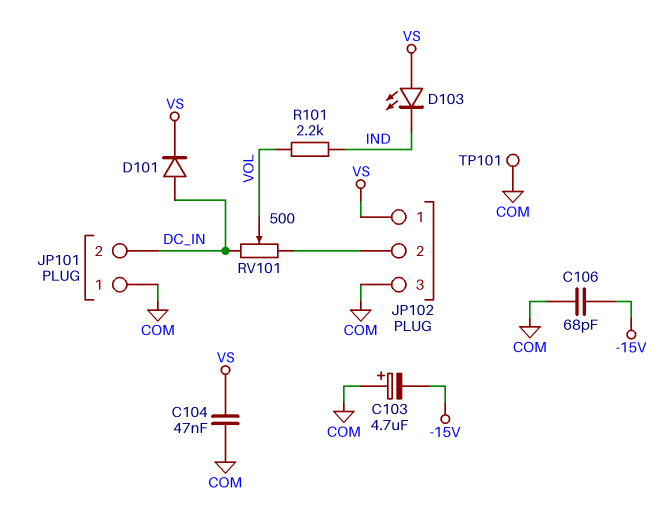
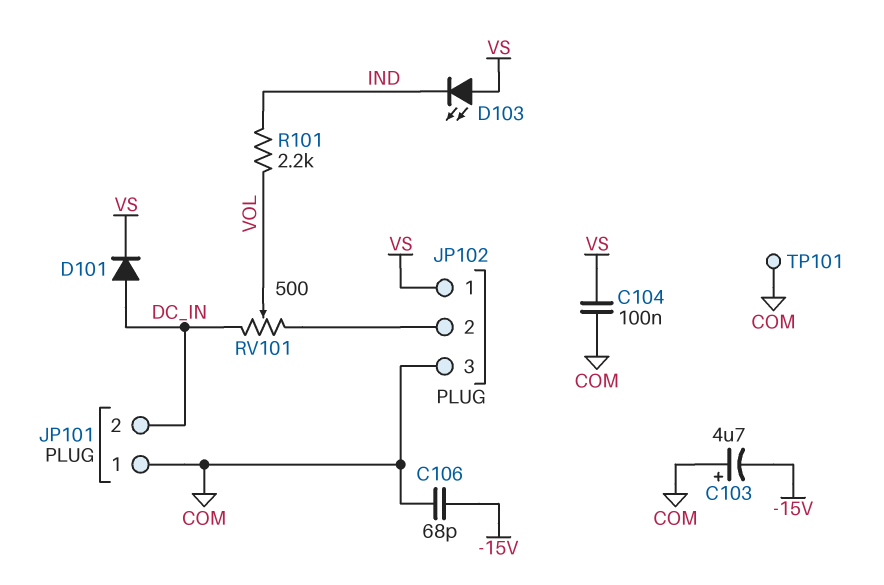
C104: 47nF (COM, VS) -> 100nF (COM, VS)

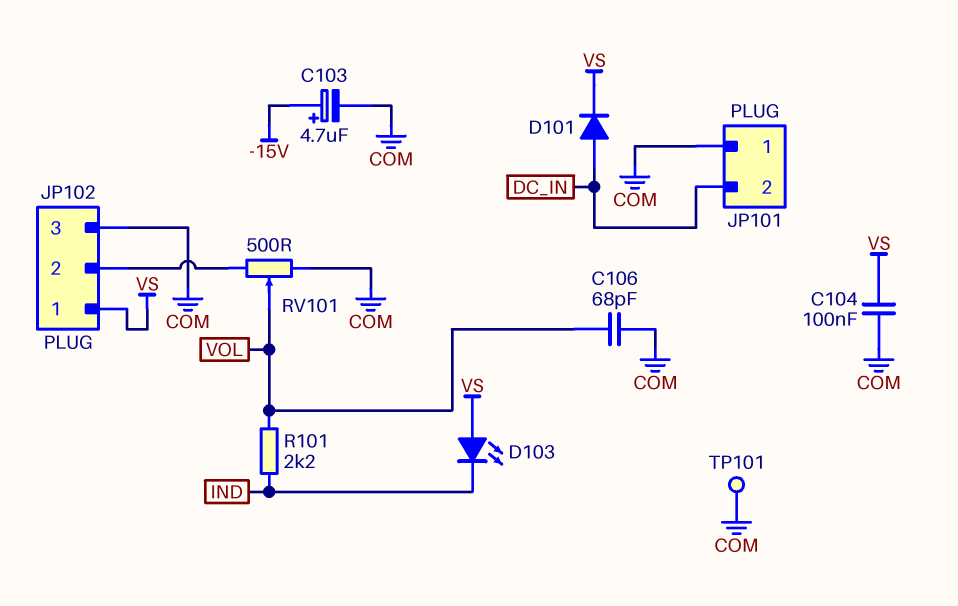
C103: 4.7uF (plus COM, minus -15V) -> 4.7uF (plus -15V, minus COM)
C106: 68pF (-15V, COM) -> 68pF (COM, VOL)
RV101: 500 (DC_IN, JP102/2, wiper VOL) -> 500 (COM, JP102/2, wiper VOL)

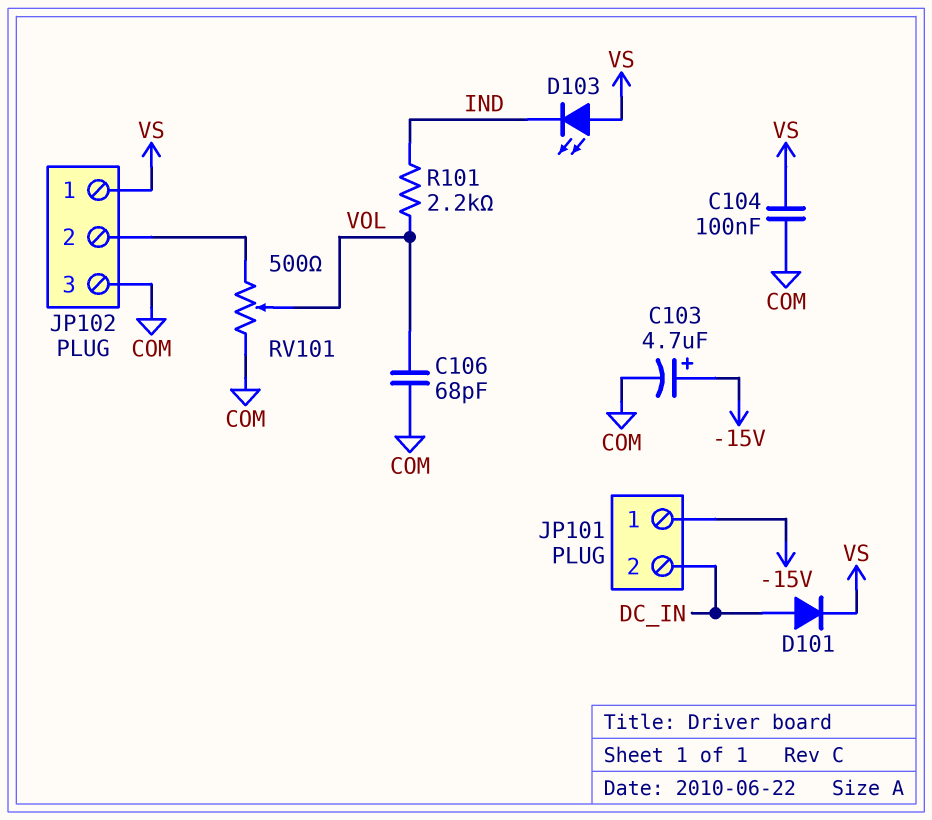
JP101 pin 1: COM -> -15V
TP101: test point (COM) -> none

